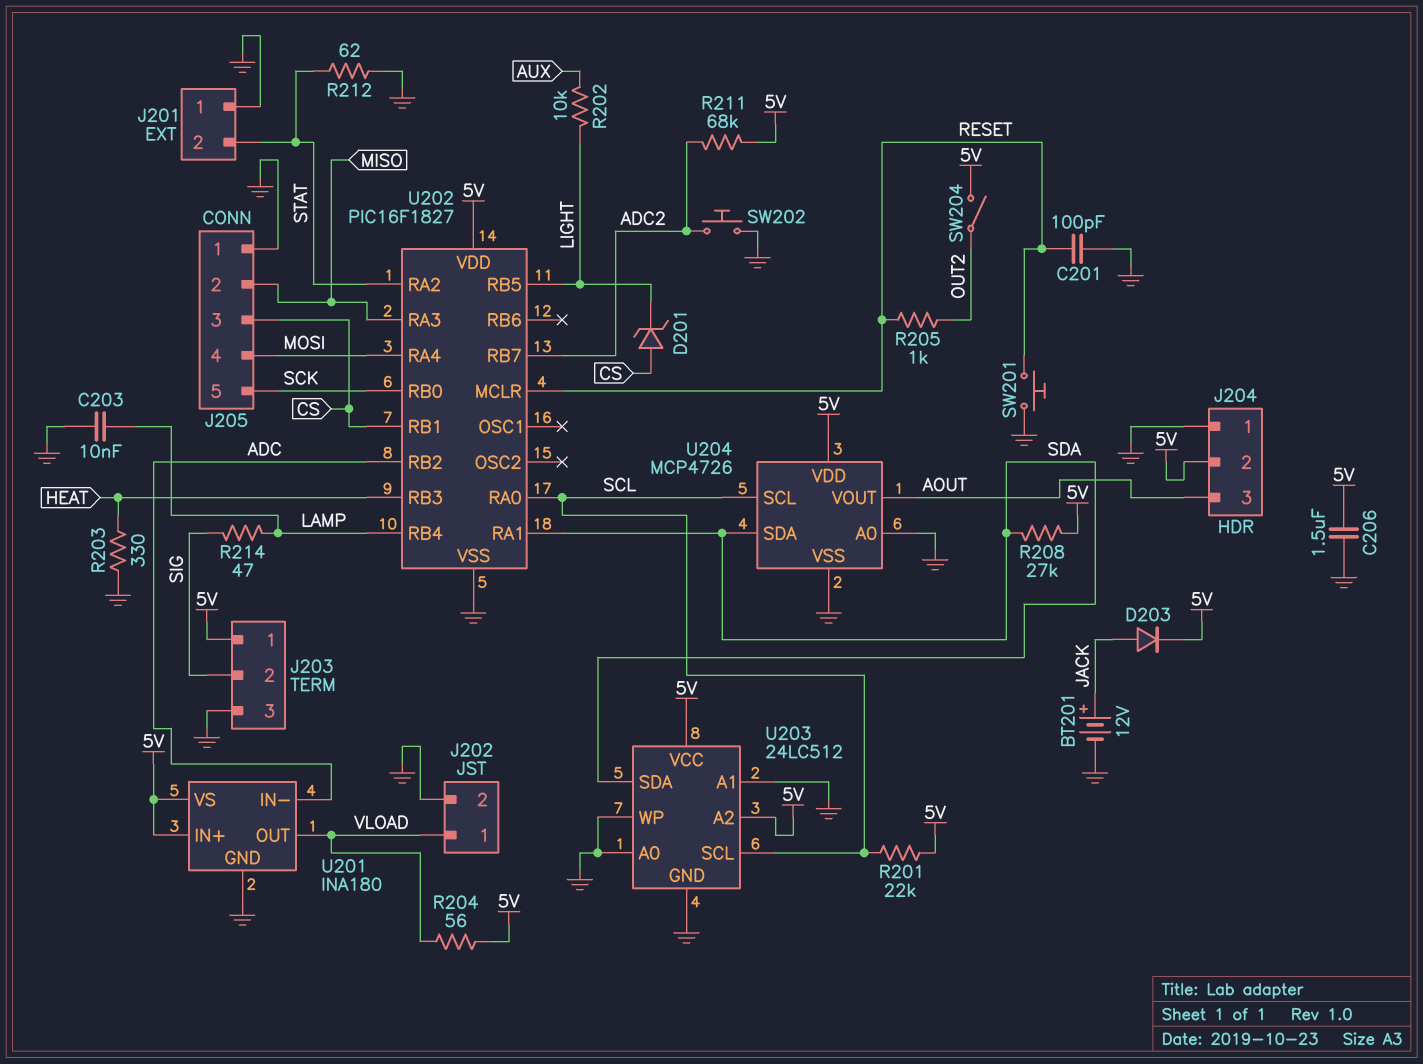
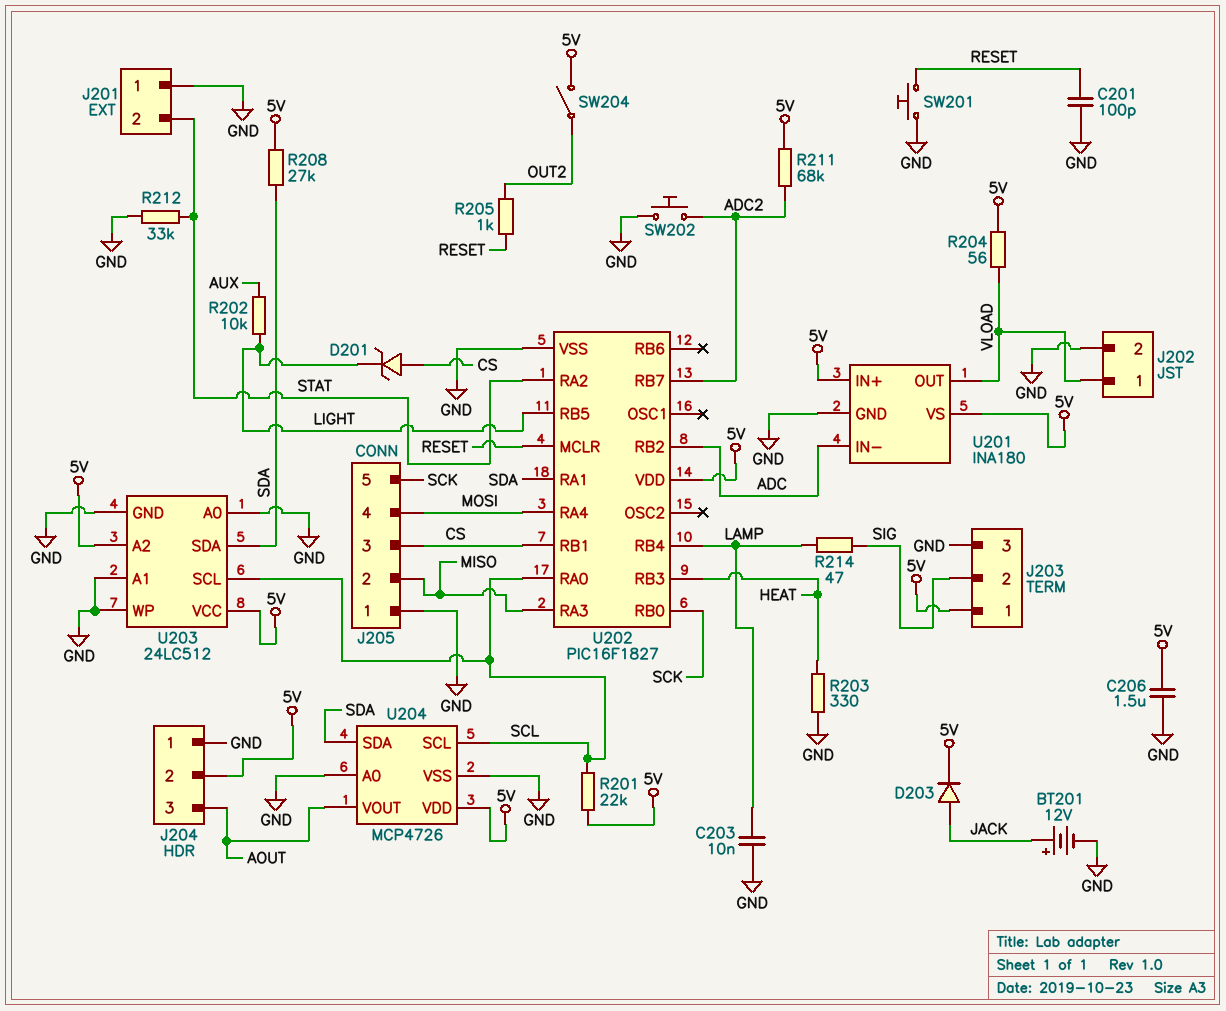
R212: 62 (GND, STAT) -> 33k (GND, STAT)

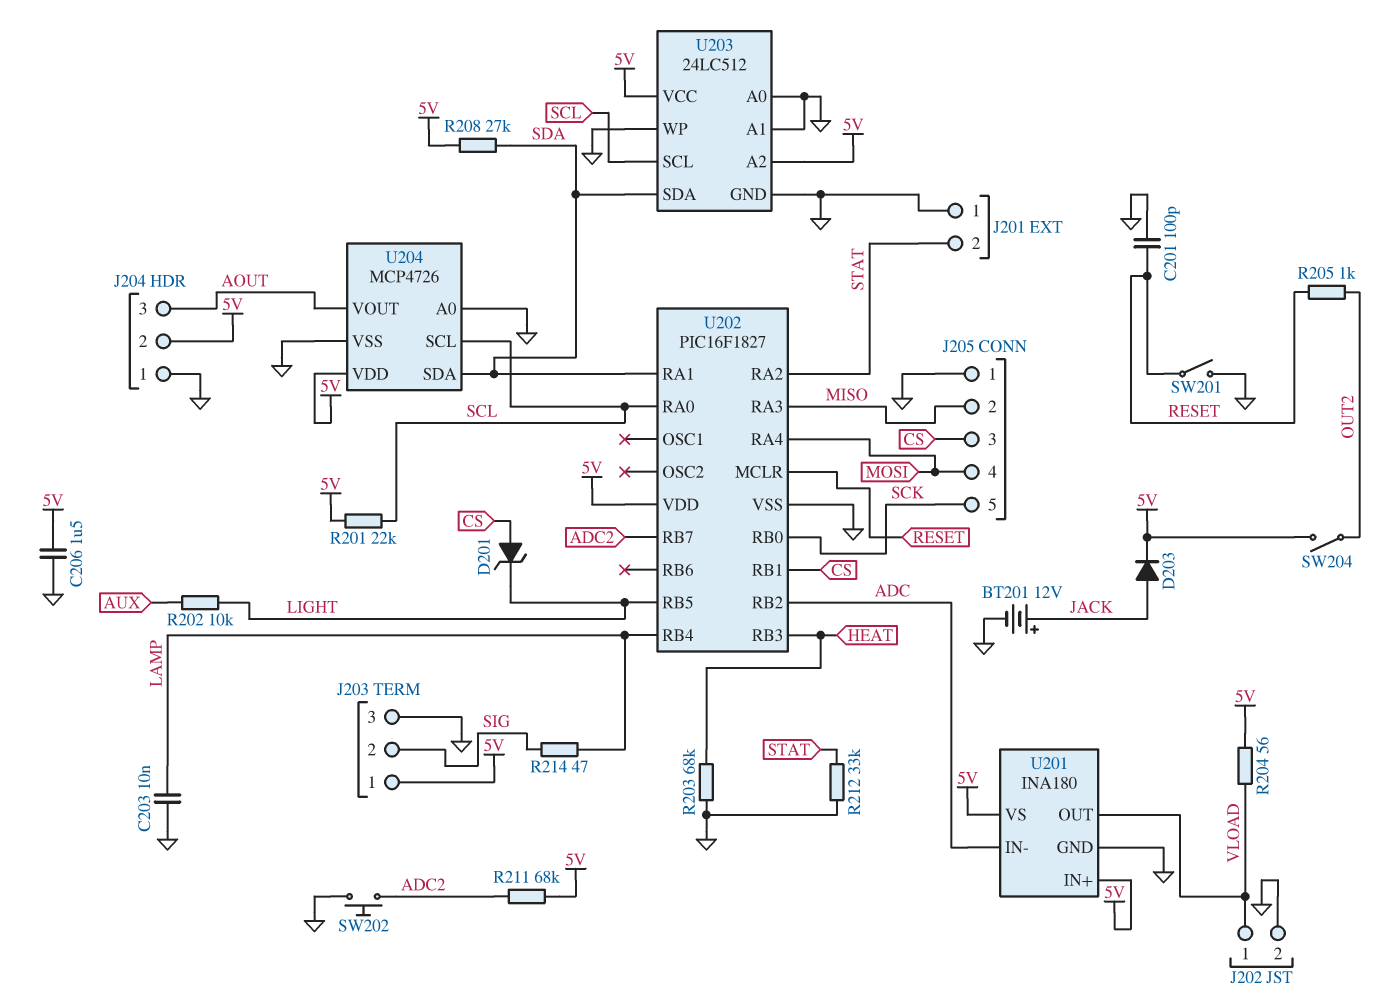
R203: 330 (GND, HEAT) -> 68k (GND, HEAT)
SW201: button (GND, RESET) -> switch (GND, RESET)

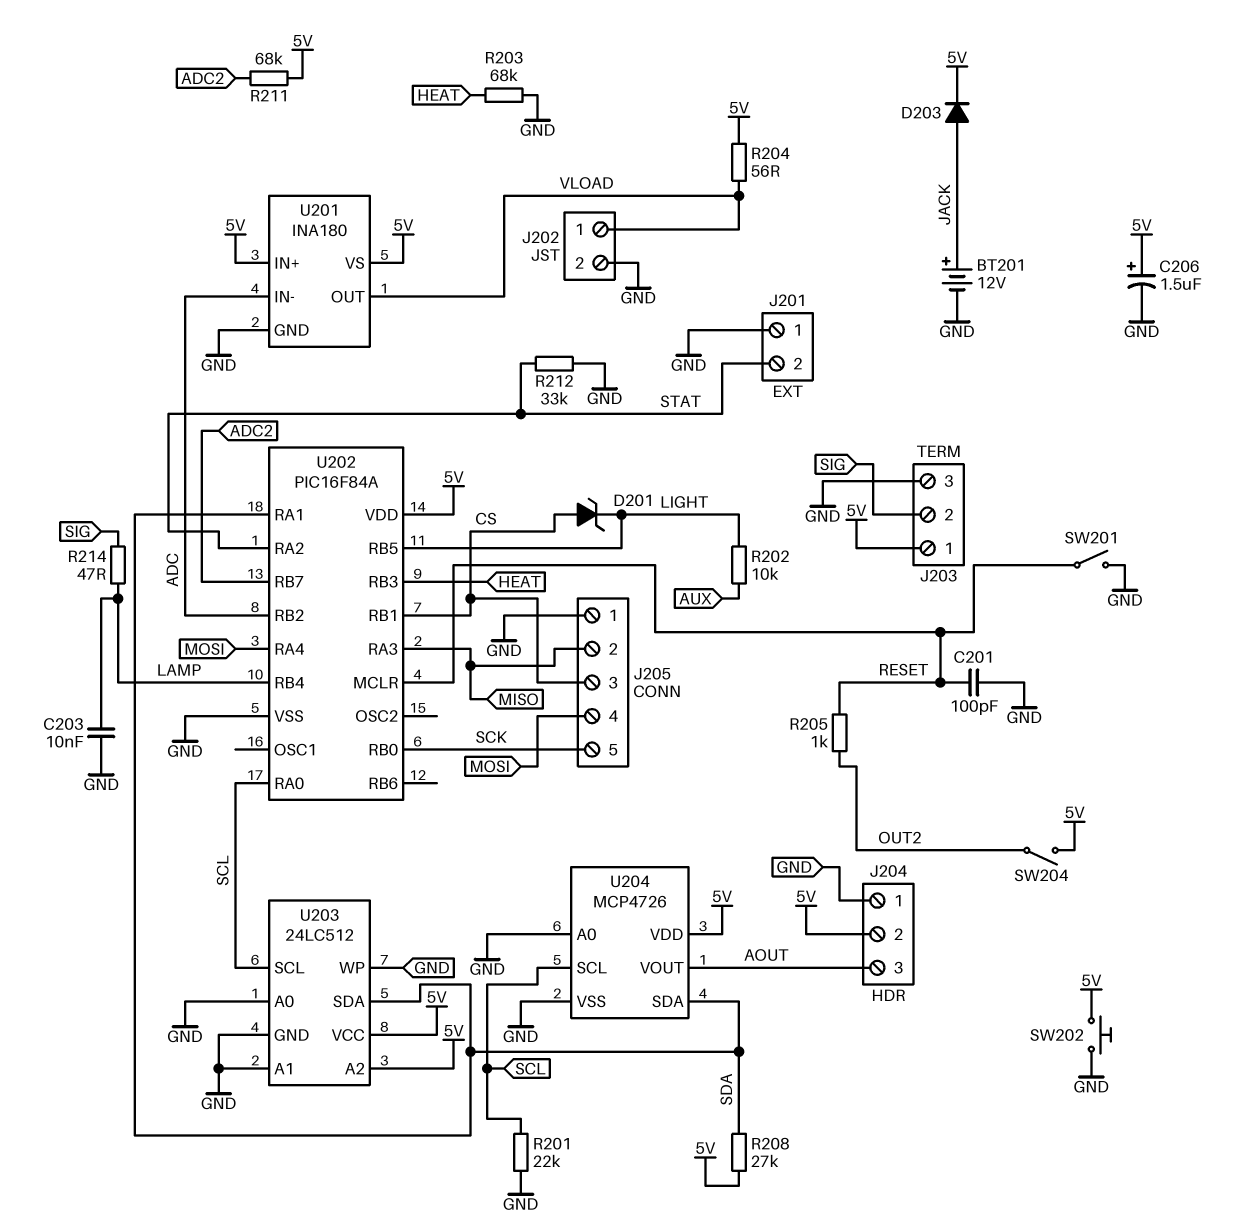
C206: 1.5uF (5V, GND) -> 1.5uF (plus 5V, minus GND)
R201: 22k (5V, SCL) -> 22k (GND, SCL)
SW202: button (ADC2, GND) -> button (5V, GND)
U202: PIC16F1827 -> PIC16F84A

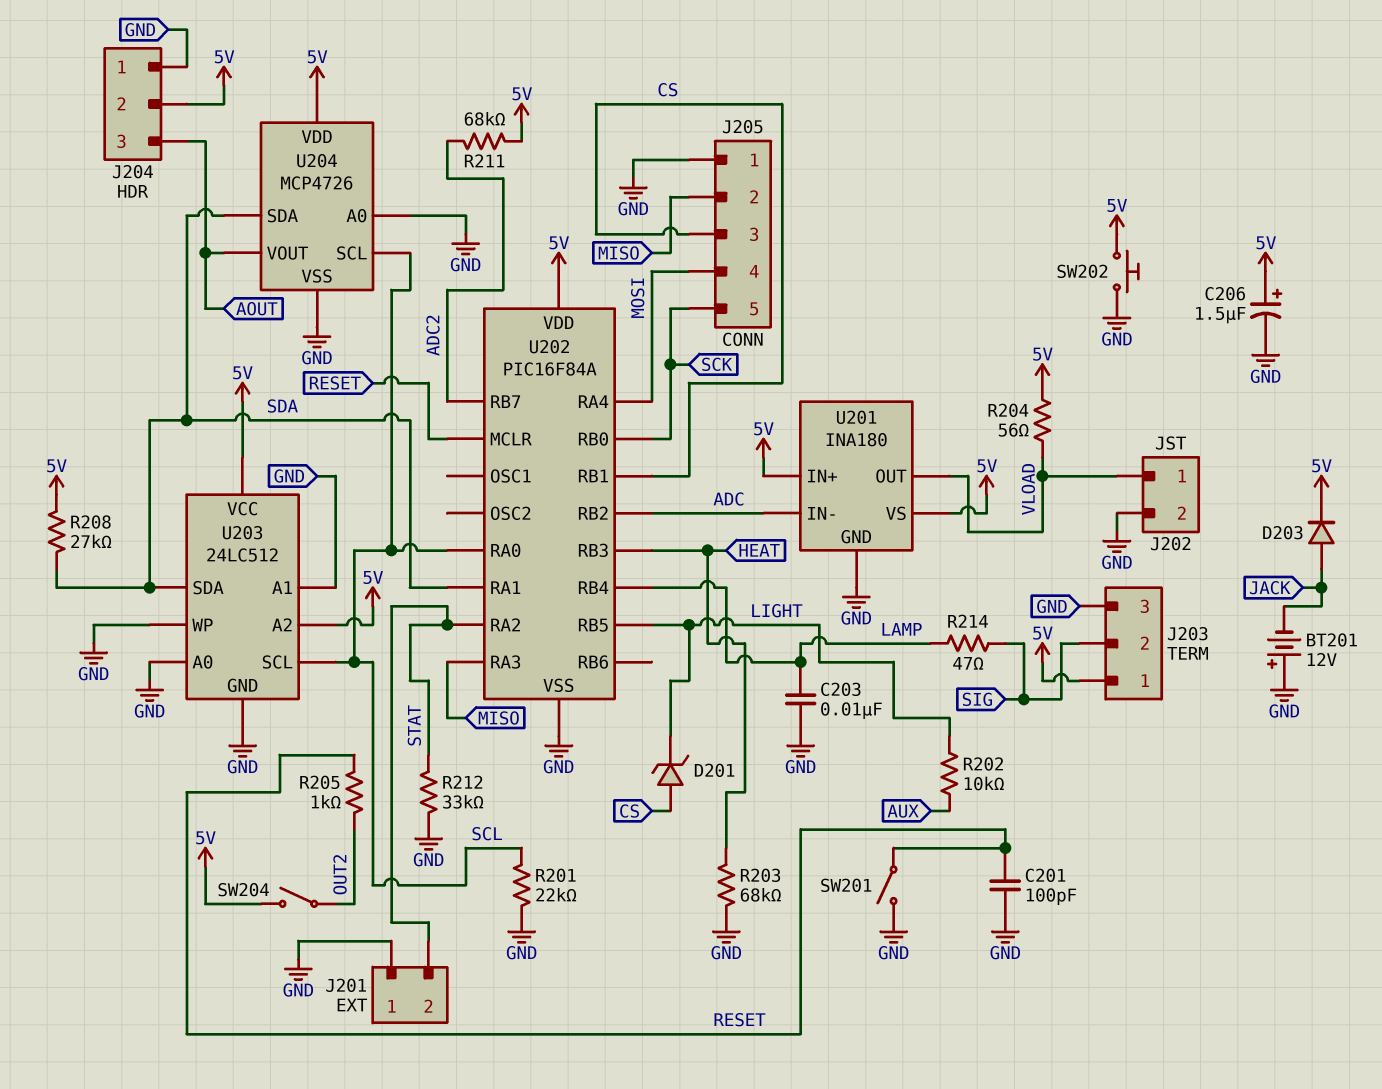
BT201: 12V (plus JACK, minus GND) -> 12V (plus GND, minus JACK)

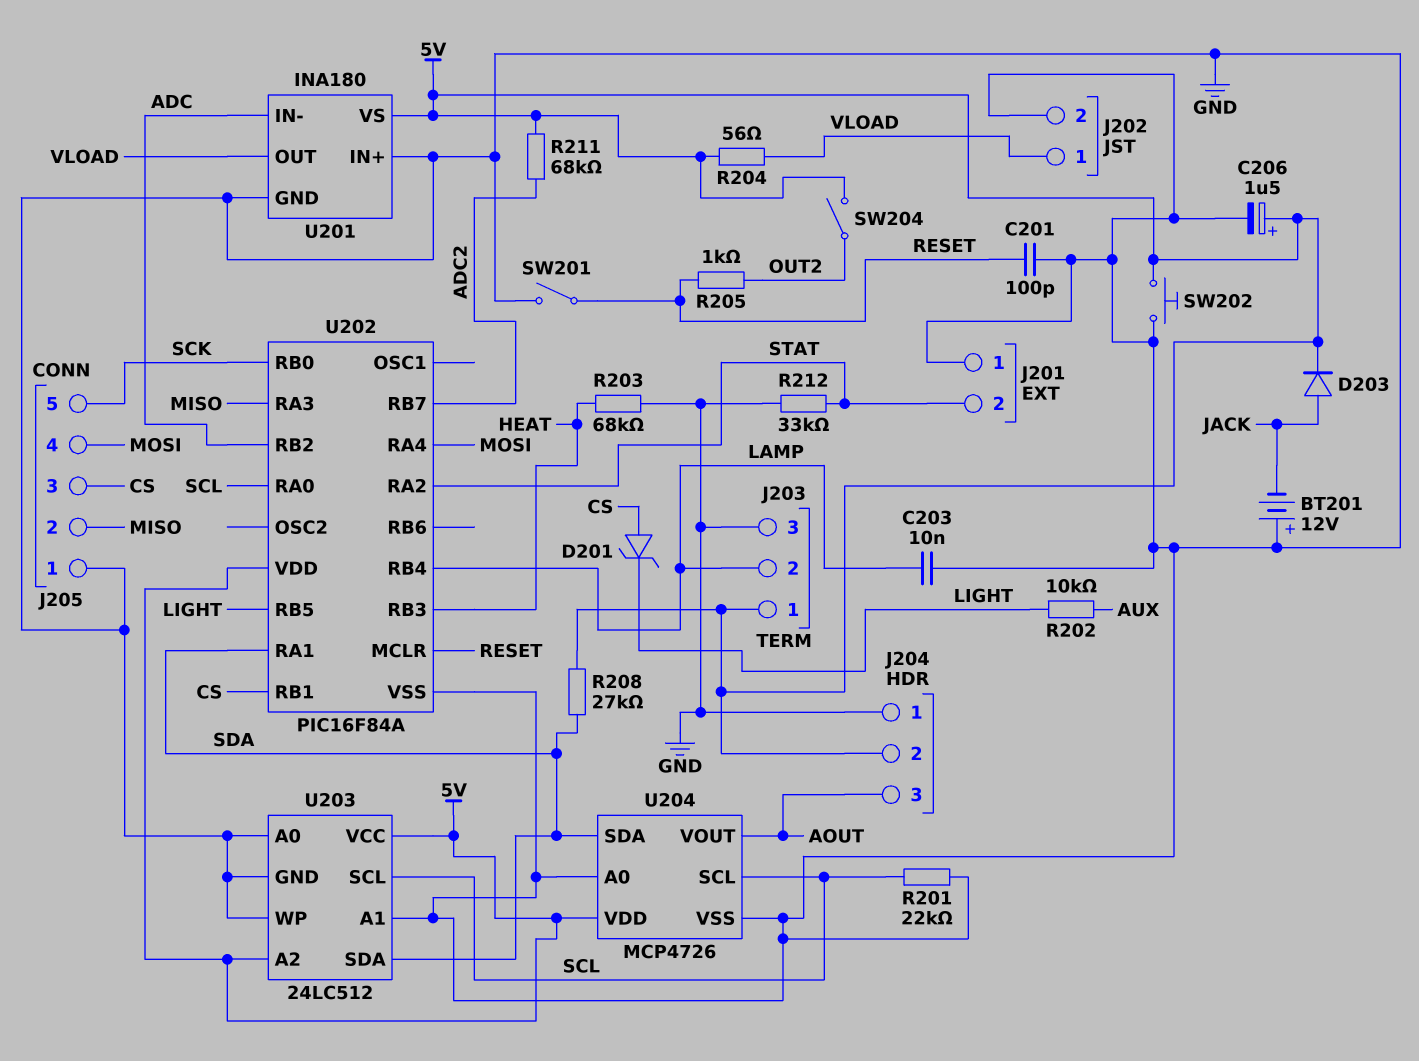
J203 pin 2: SIG -> LAMP
R214: 47 (LAMP, SIG) -> none
U201 pin IN+: 5V -> GND

